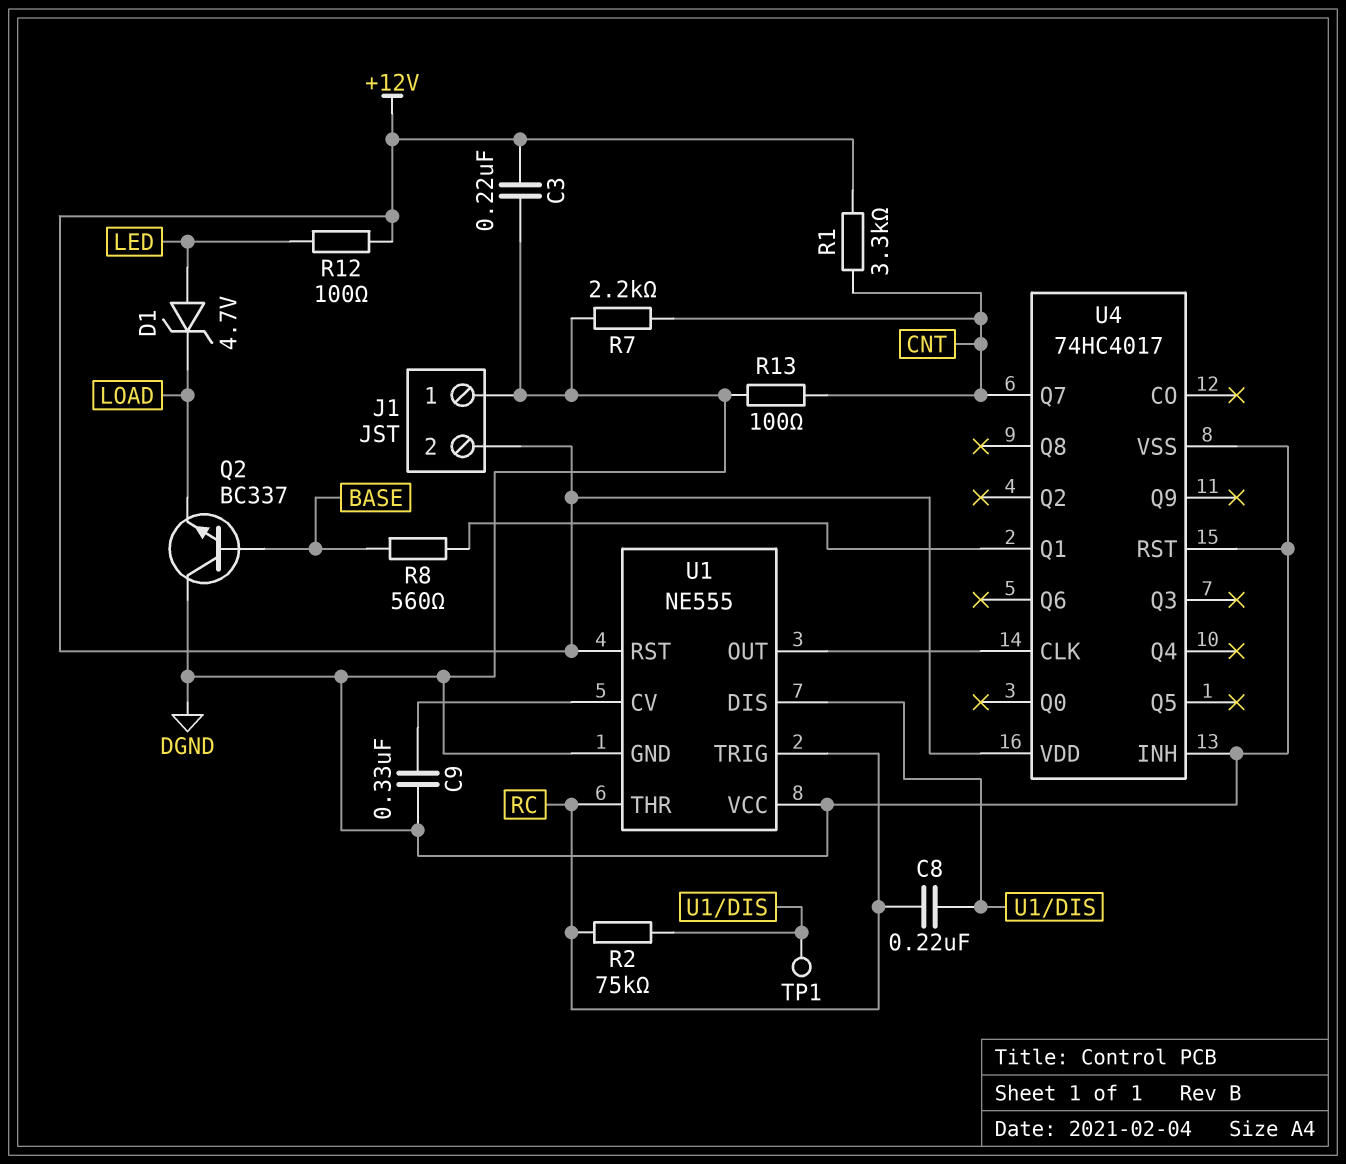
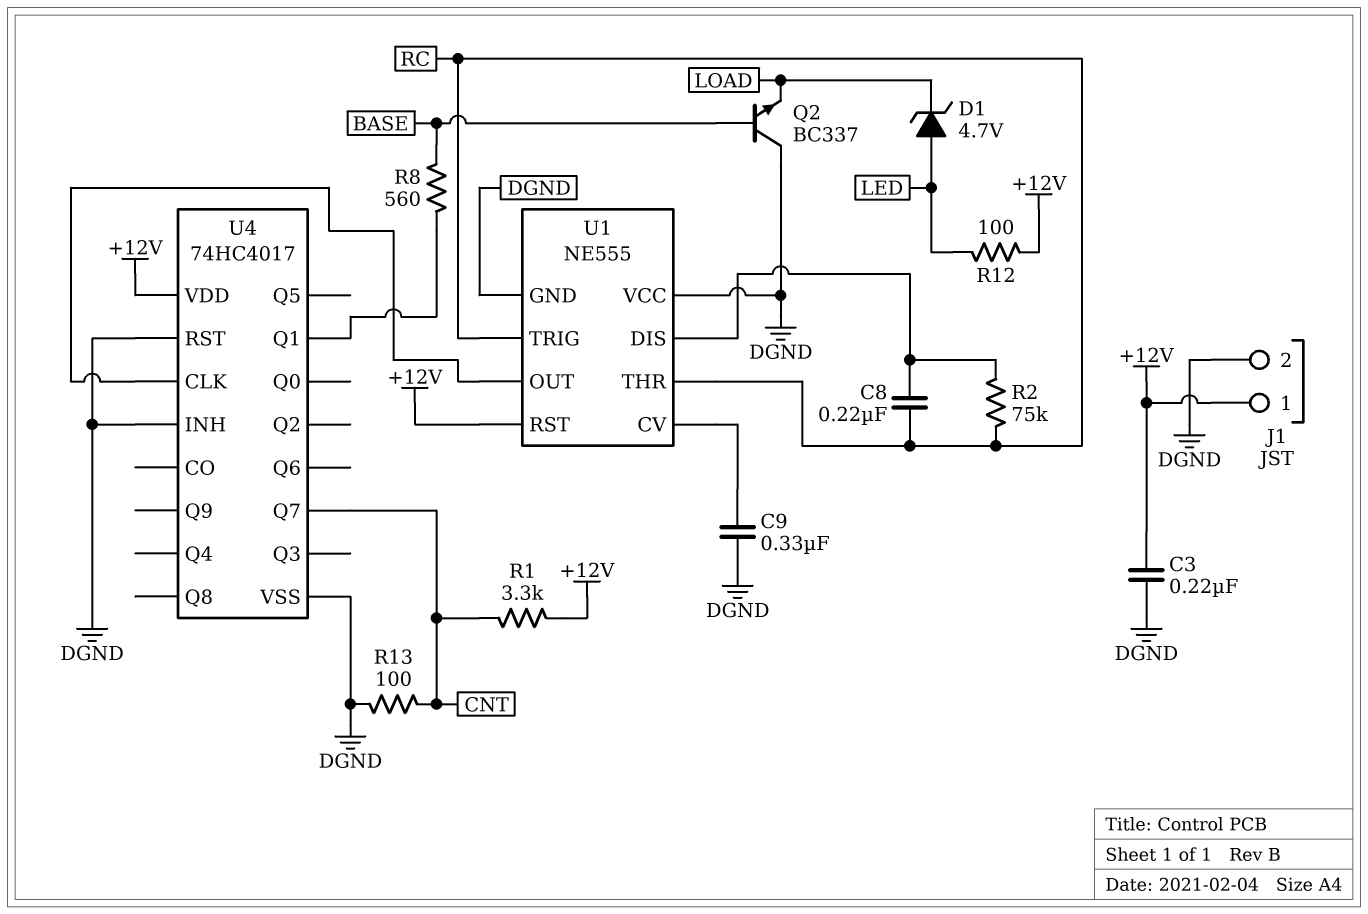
J1 pin 1: DGND -> +12V
J1 pin 2: +12V -> DGND
R7: 2.2k (CNT, DGND) -> none
TP1: test point (U1/DIS) -> none

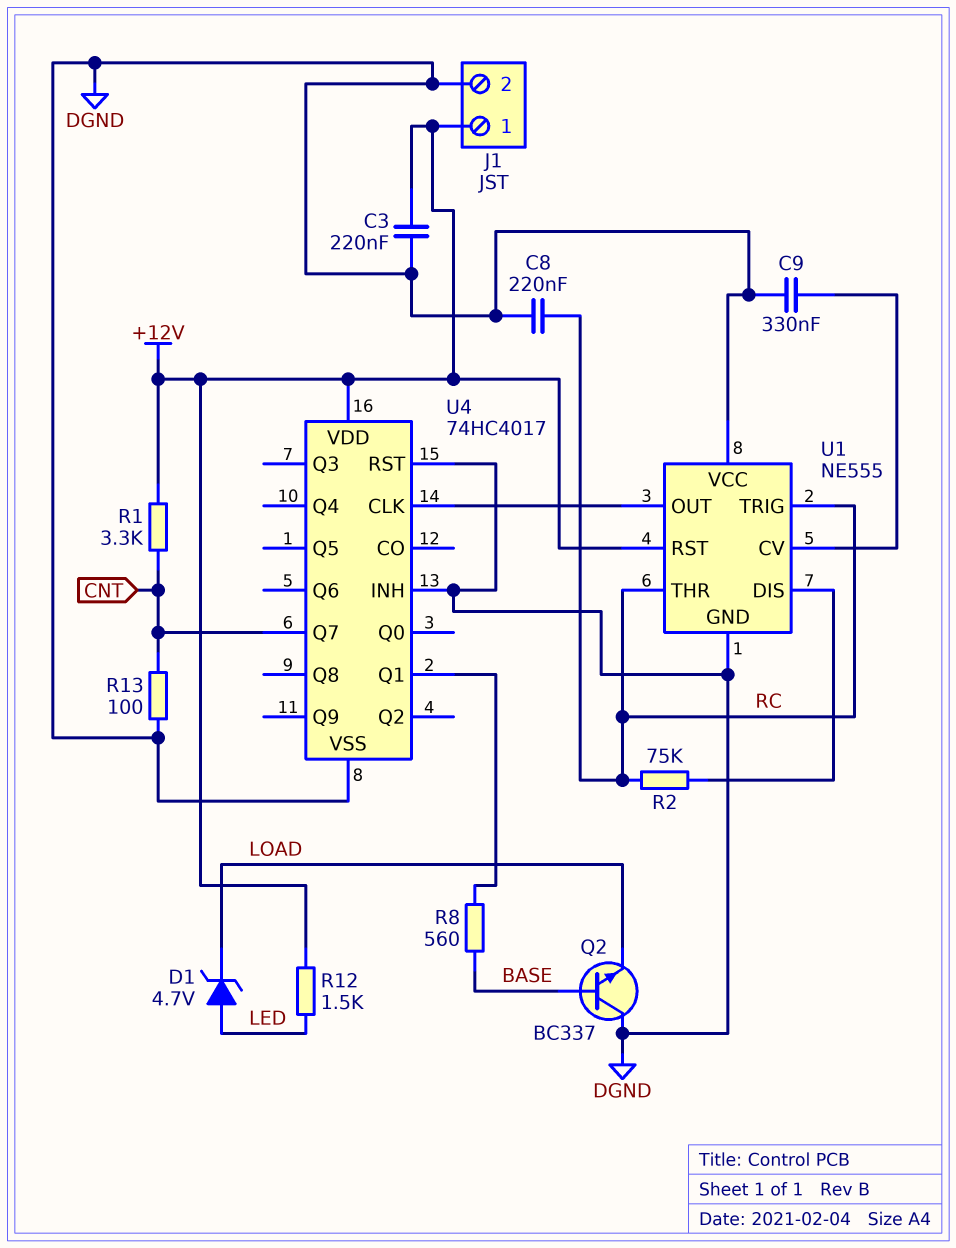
C8: 220nF (RC, U1/DIS) -> 220nF (DGND, RC)
R12: 100 (+12V, LED) -> 1.5k (+12V, LED)

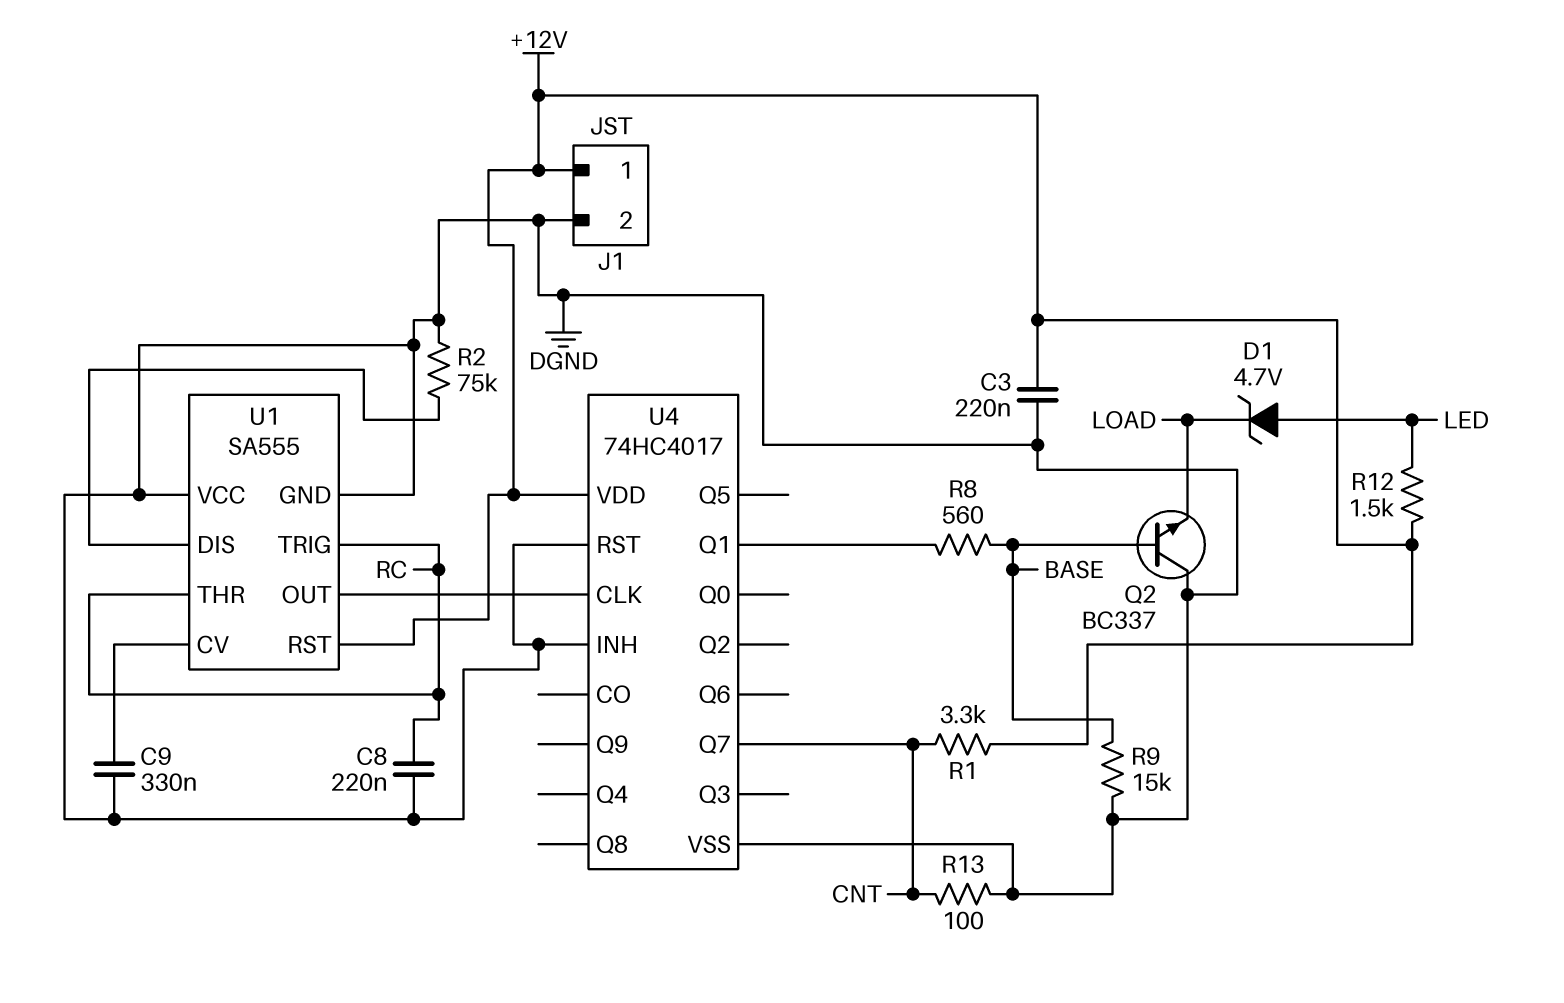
R2: 75k (RC, U1/DIS) -> 75k (DGND, U1/DIS)
R9: none -> 15k (BASE, DGND)
U1: NE555 -> SA555

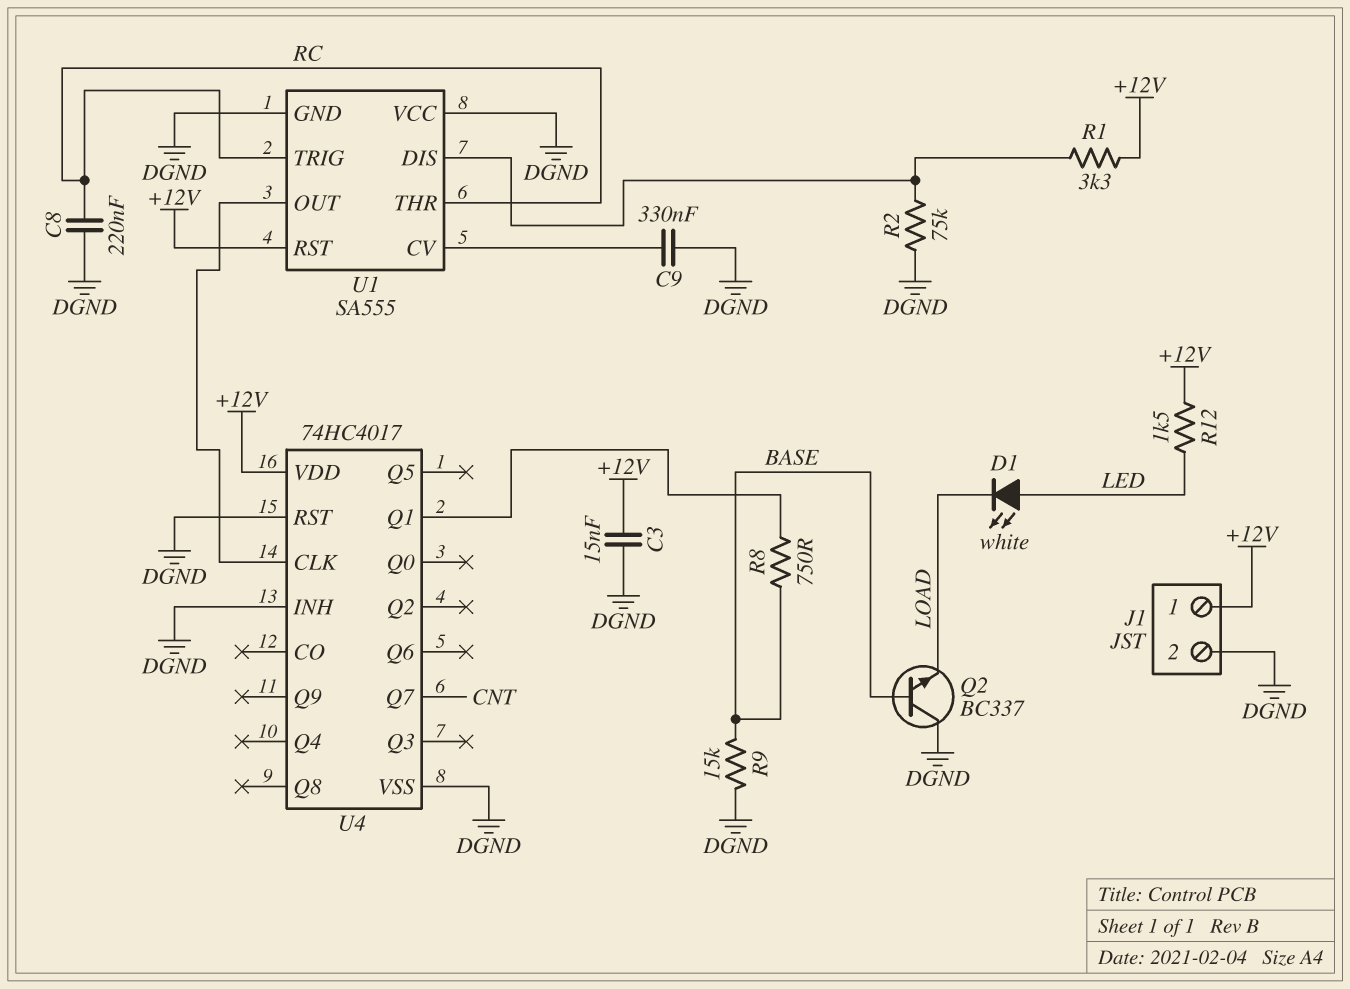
C3: 220nF (+12V, DGND) -> 15nF (+12V, DGND)
D1: zener 4.7V (A LED, K LOAD) -> LED white (A LED, K LOAD)
R1: 3.3k (+12V, CNT) -> 3.3k (+12V, U1/DIS)
R8: 560 (BASE, U4/Q1) -> 750 (BASE, U4/Q1)
R13: 100 (CNT, DGND) -> none

